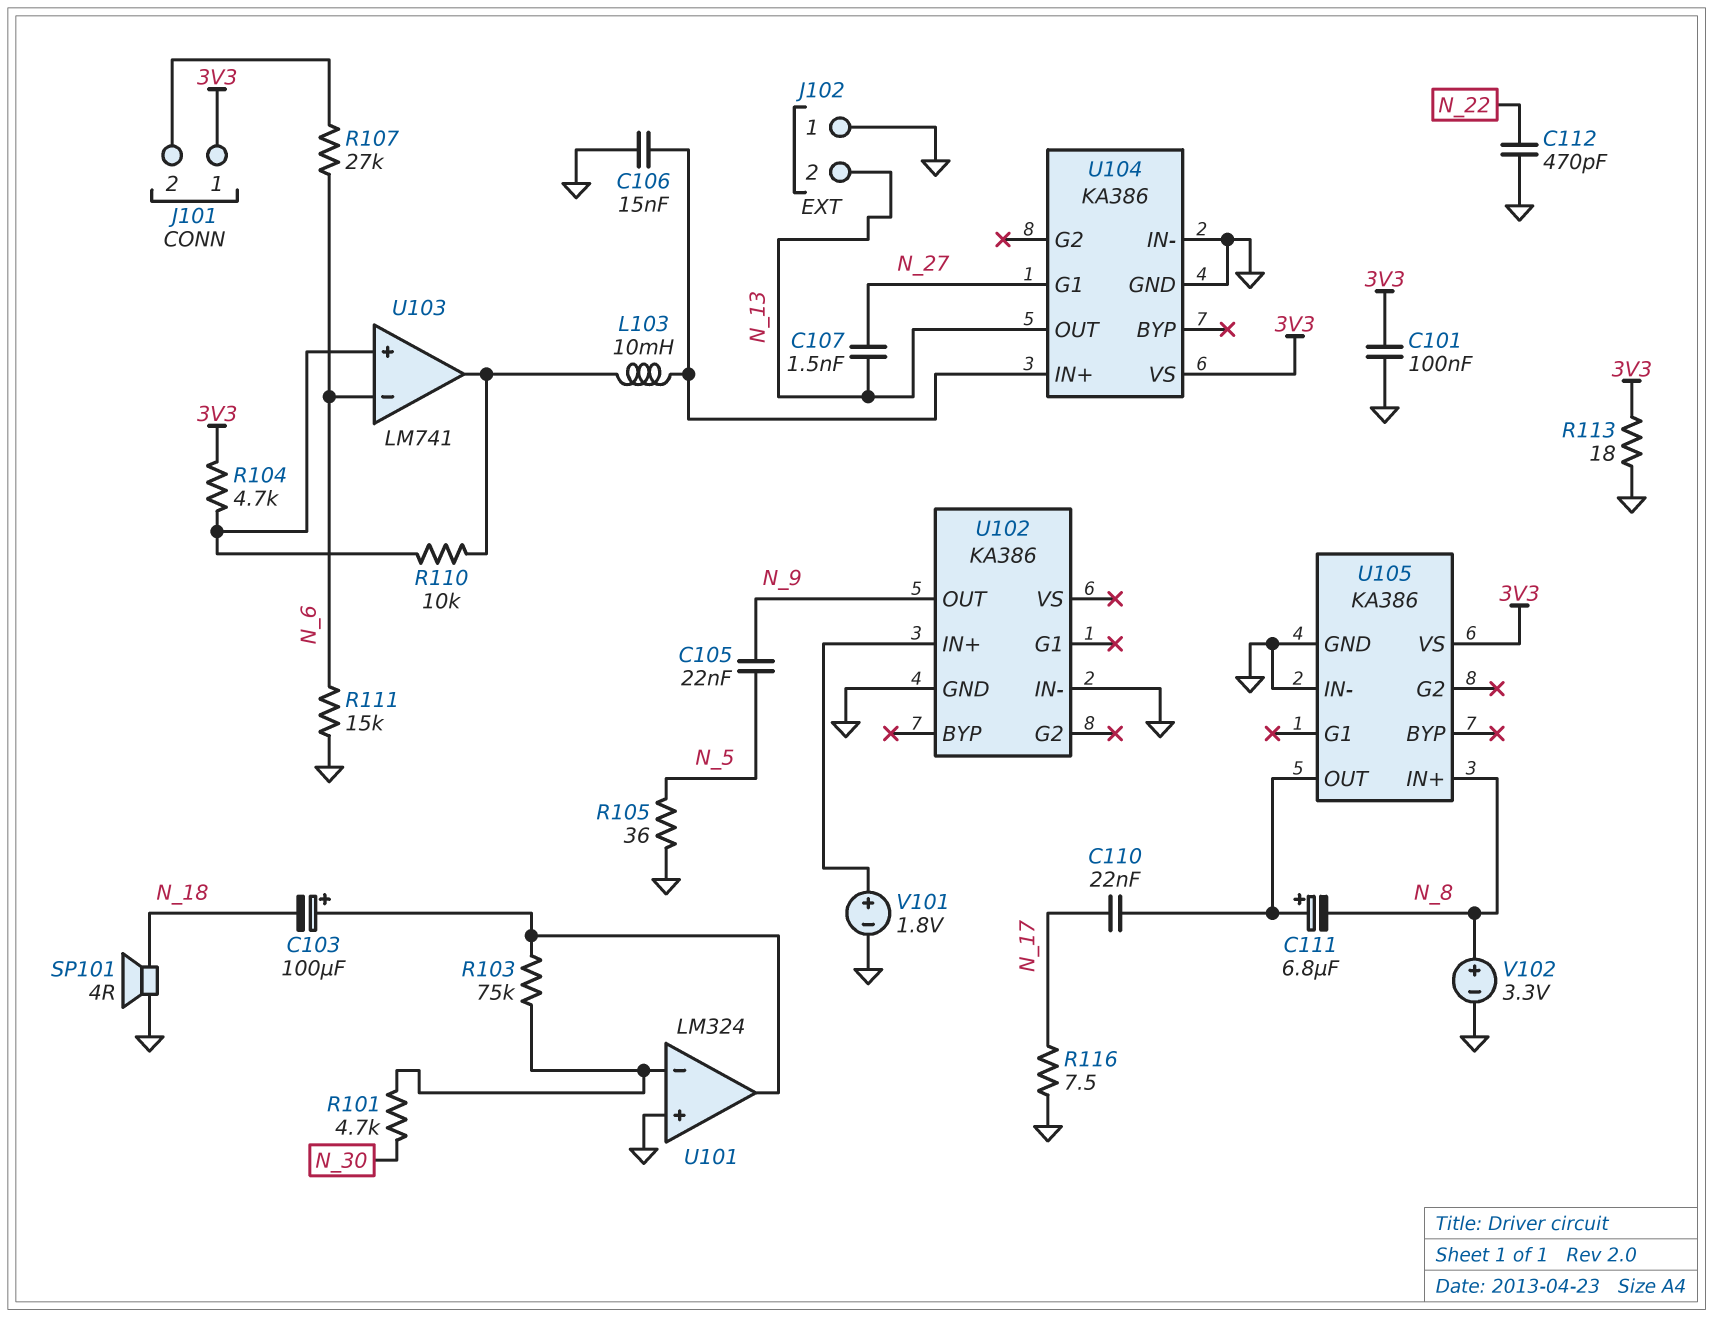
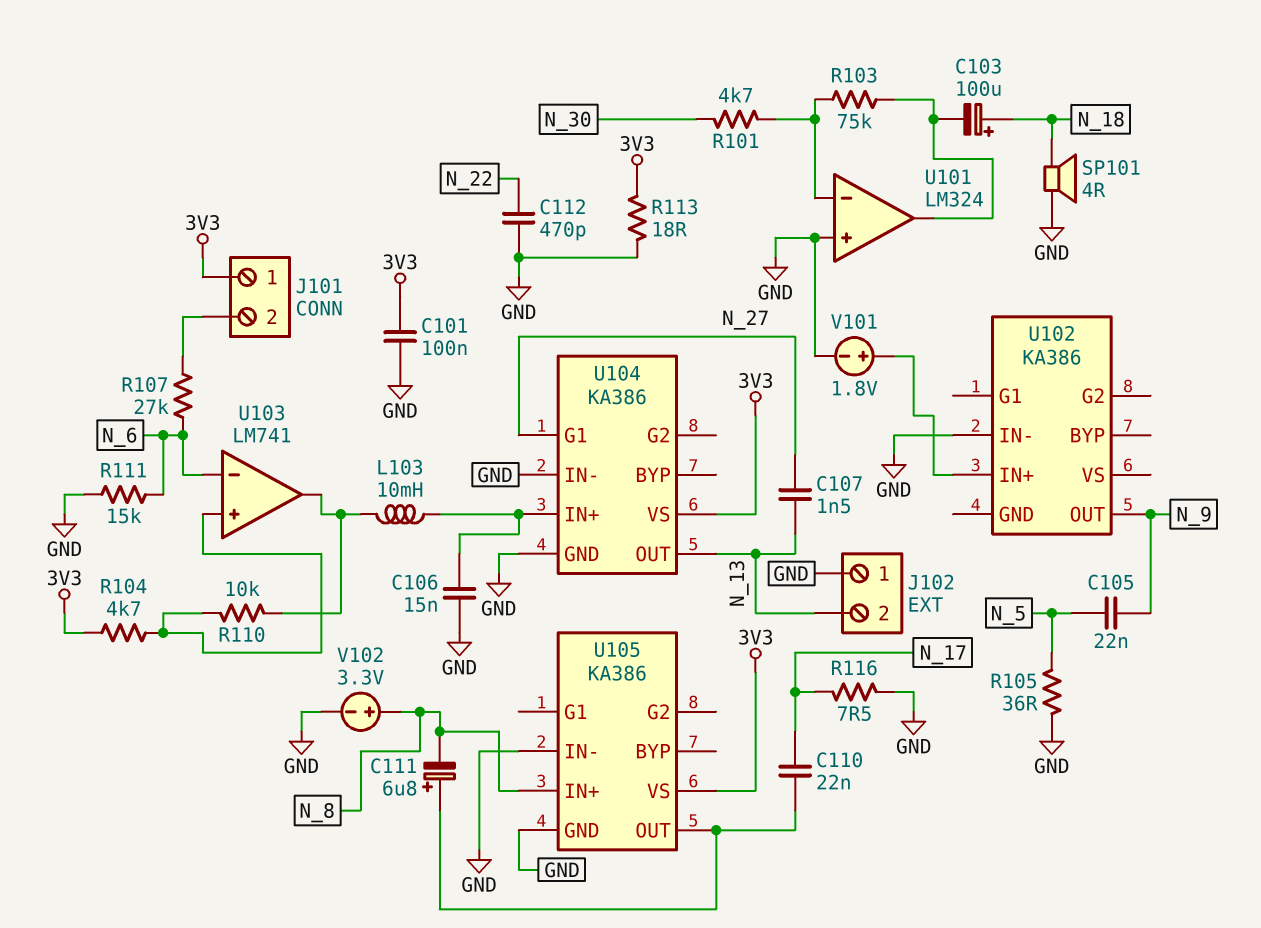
C103: 100uF (plus U101/out, minus N_18) -> 100uF (plus N_18, minus U101/out)
U102 pin GND: GND -> none

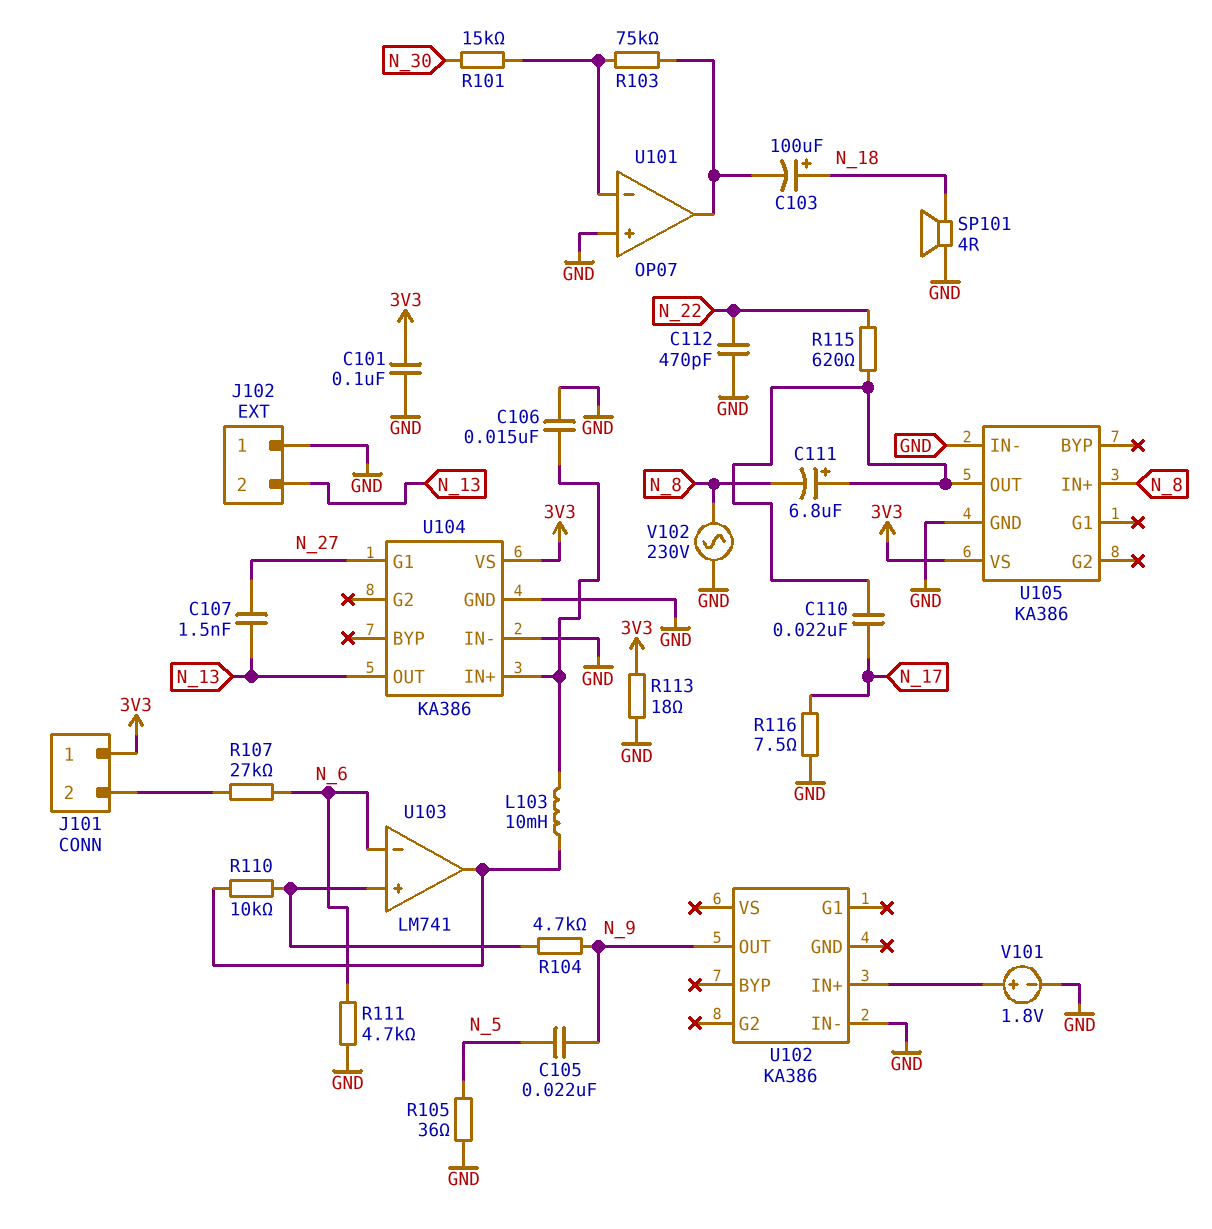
R101: 4.7k (N_30, U101/in-) -> 15k (N_30, U101/in-)
R104: 4.7k (3V3, U103/in+) -> 4.7k (N_9, U103/in+)
R111: 15k (GND, N_6) -> 4.7k (GND, N_6)
R115: none -> 620 (N_22, U105/OUT)
U101: LM324 -> OP07
V102: 3.3V (plus N_8, minus GND) -> AC 230V (GND, N_8)

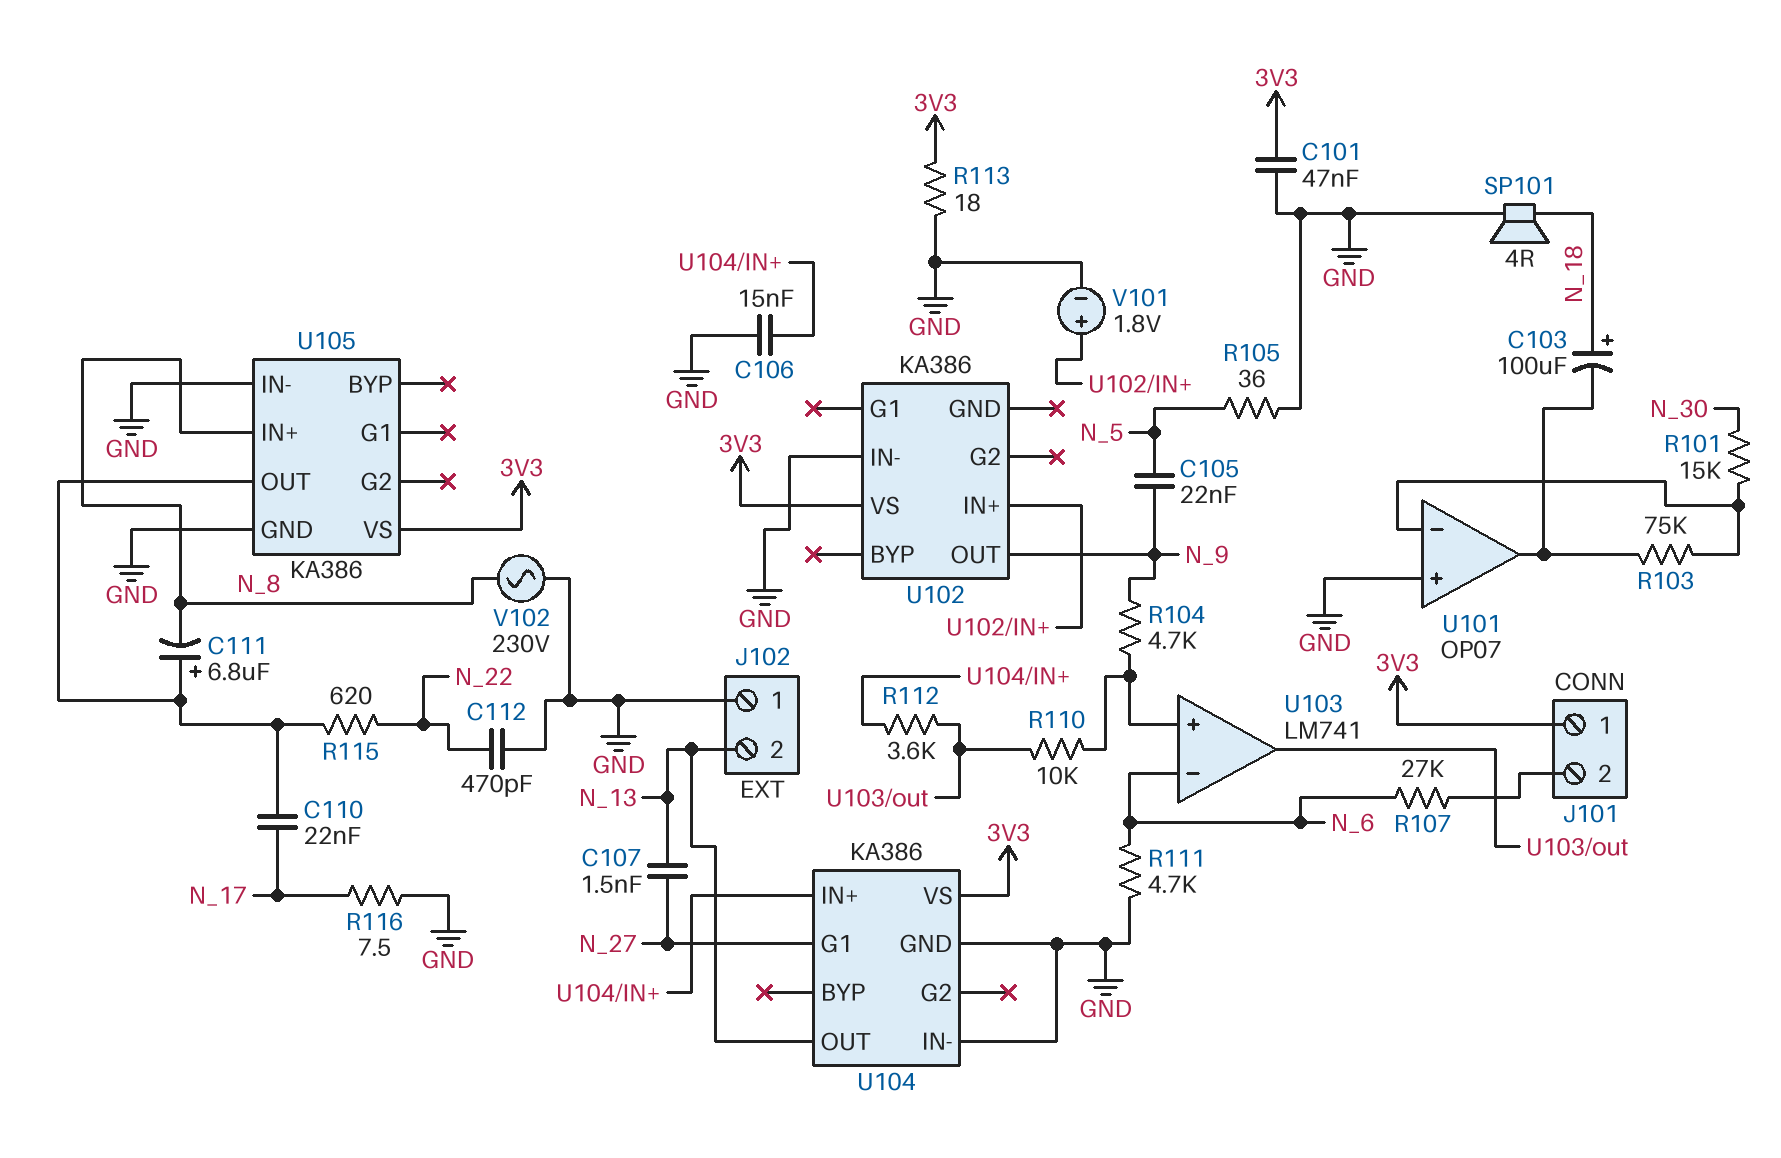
C101: 100nF (3V3, GND) -> 47nF (3V3, GND)
L103: 10mH (U103/out, U104/IN+) -> none
R112: none -> 3.6k (U103/out, U104/IN+)
U102 pin VS: none -> 3V3

